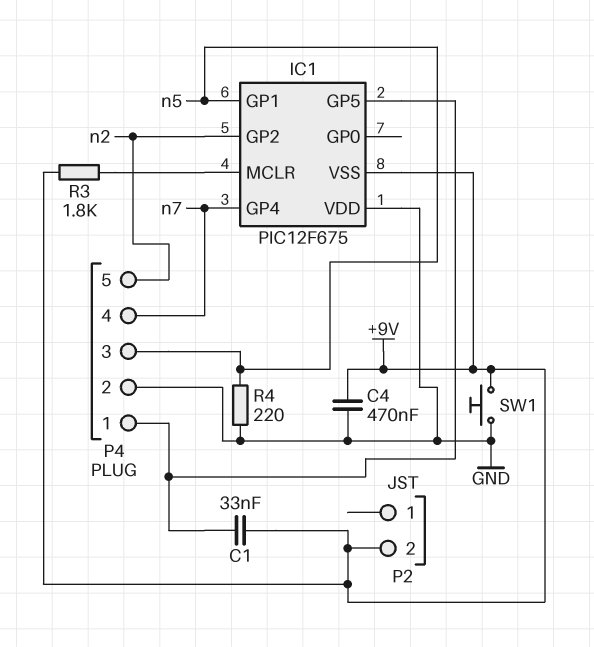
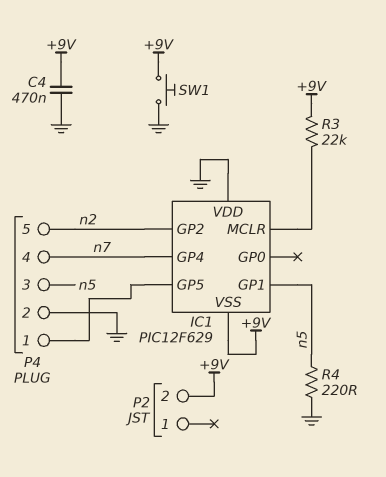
C1: 33nF (+9V, IC1/GP5) -> none
IC1: PIC12F675 -> PIC12F629
R3: 1.8k (+9V, IC1/MCLR) -> 22k (+9V, IC1/MCLR)

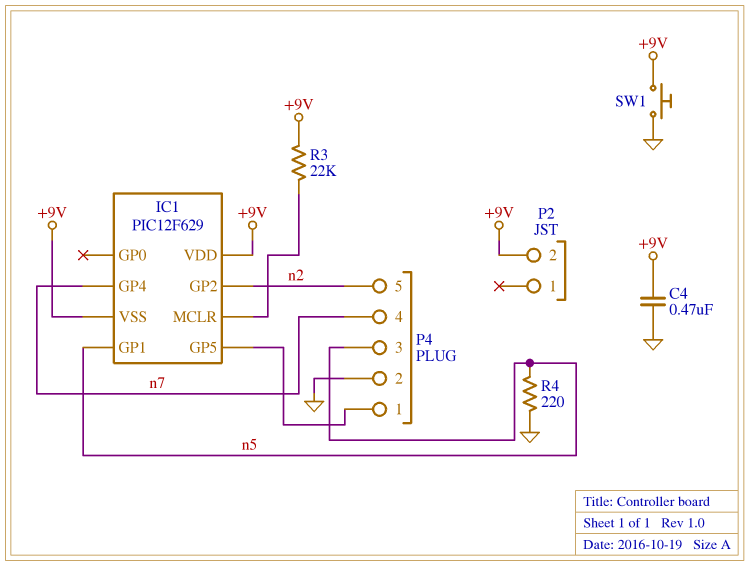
IC1 pin VDD: GND -> +9V

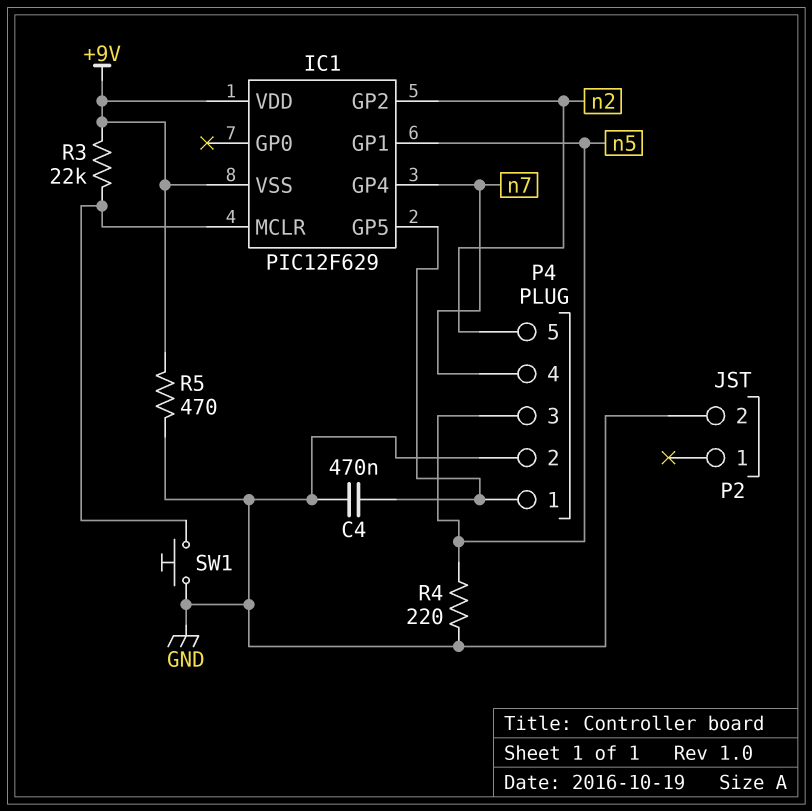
C4: 470nF (+9V, GND) -> 470nF (GND, IC1/GP5)
P2 pin 2: +9V -> GND
R5: none -> 470 (+9V, GND)
SW1: button (+9V, GND) -> button (GND, IC1/MCLR)

